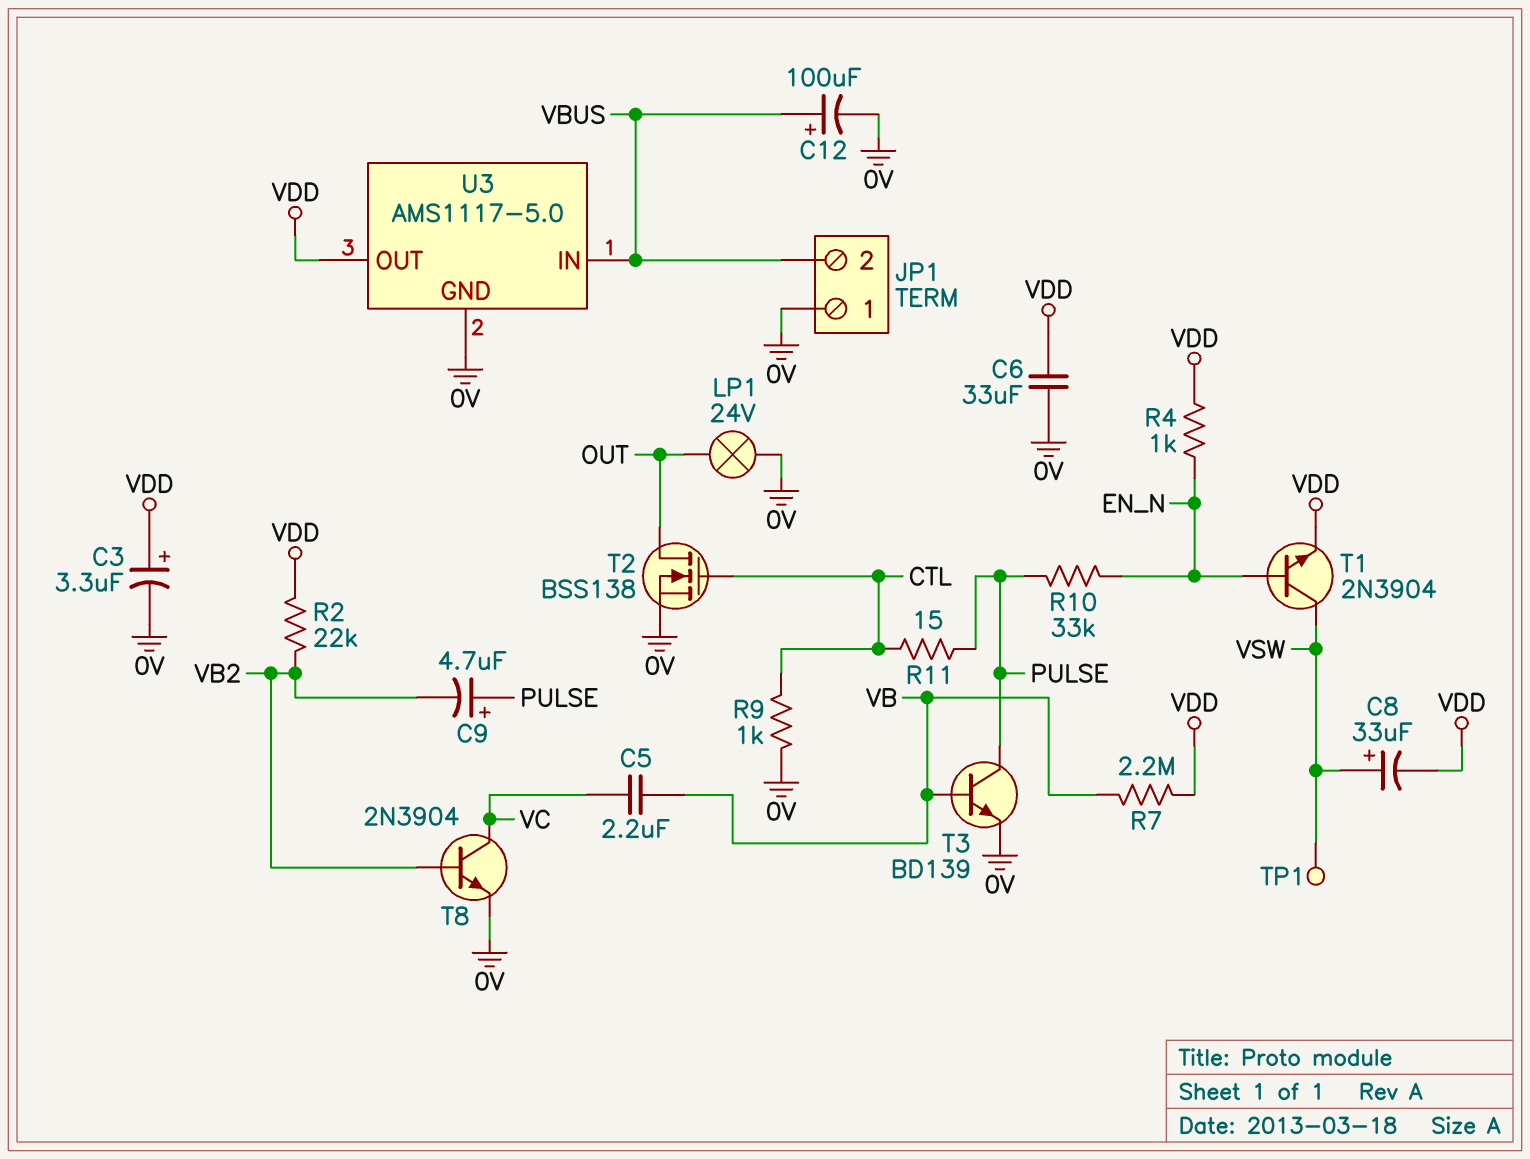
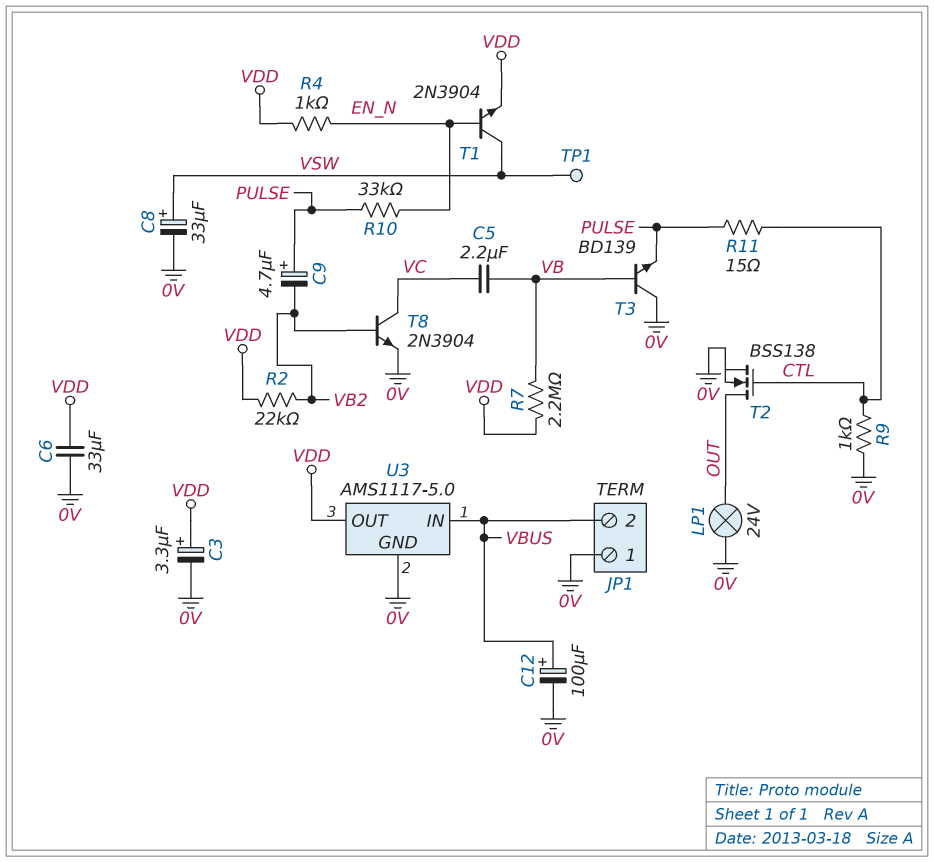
C8: 33uF (plus VSW, minus VDD) -> 33uF (plus VSW, minus 0V)
T3: NPN BD139 (B VB, C PULSE, E 0V) -> NPN BD139 (B VB, C 0V, E PULSE)

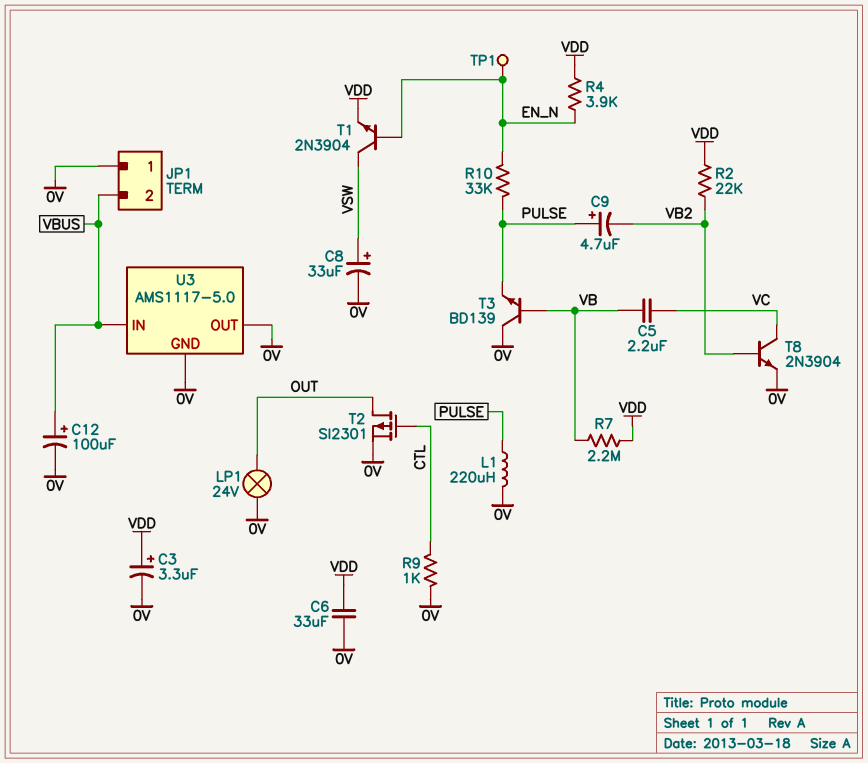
L1: none -> 220uH (0V, PULSE)
R4: 1k (EN_N, VDD) -> 3.9k (EN_N, VDD)
R11: 15 (CTL, PULSE) -> none
T2: NMOS BSS138 (G CTL, D OUT, S 0V) -> PMOS SI2301 (G CTL, D OUT, S 0V)
TP1: test point (VSW) -> test point (EN_N)
U3 pin OUT: VDD -> 0V

